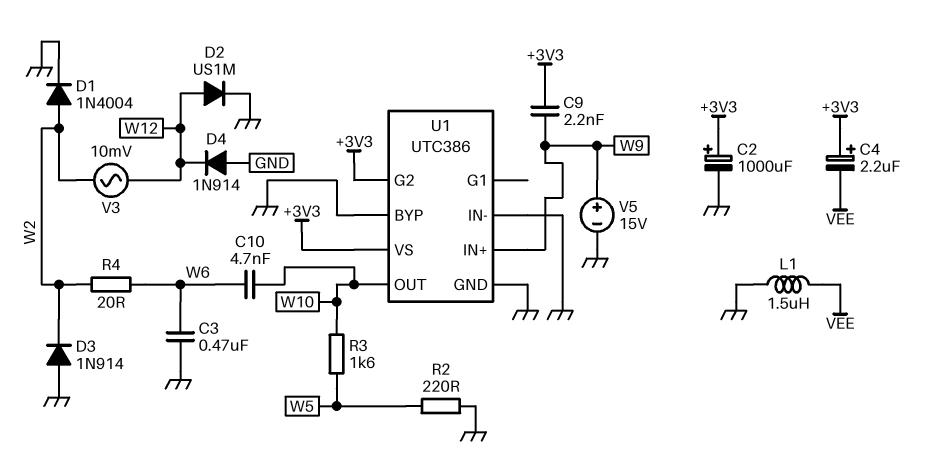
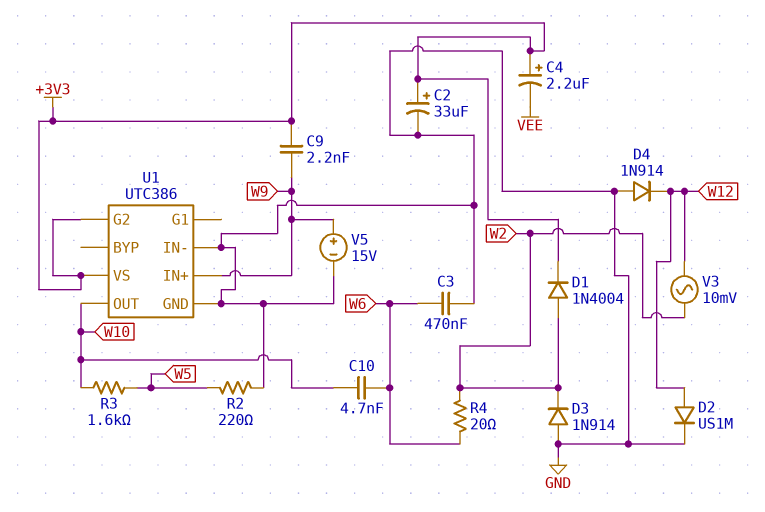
C2: 1000uF (plus +3V3, minus GND) -> 33uF (plus +3V3, minus GND)
D1: diode 1N4004 (A W2, K GND) -> diode 1N4004 (A W2, K +3V3)
L1: 1.5uH (GND, VEE) -> none
U1 pin BYP: GND -> none

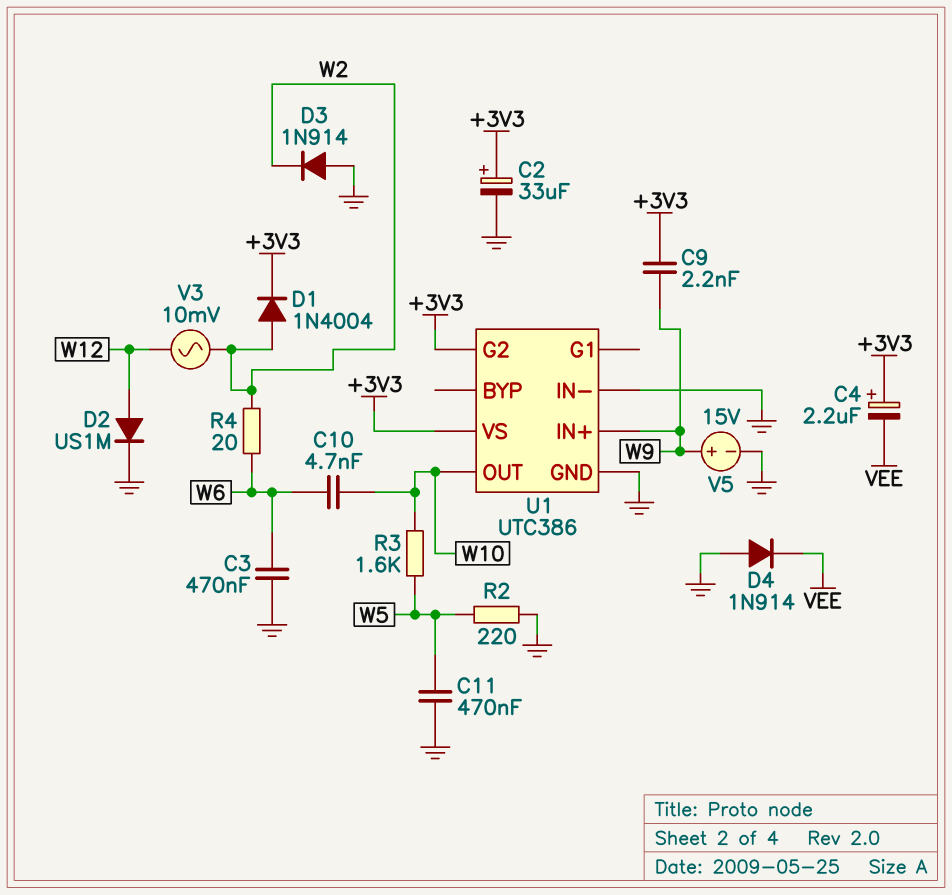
C11: none -> 470nF (GND, W5)
D4: diode 1N914 (A GND, K W12) -> diode 1N914 (A GND, K VEE)

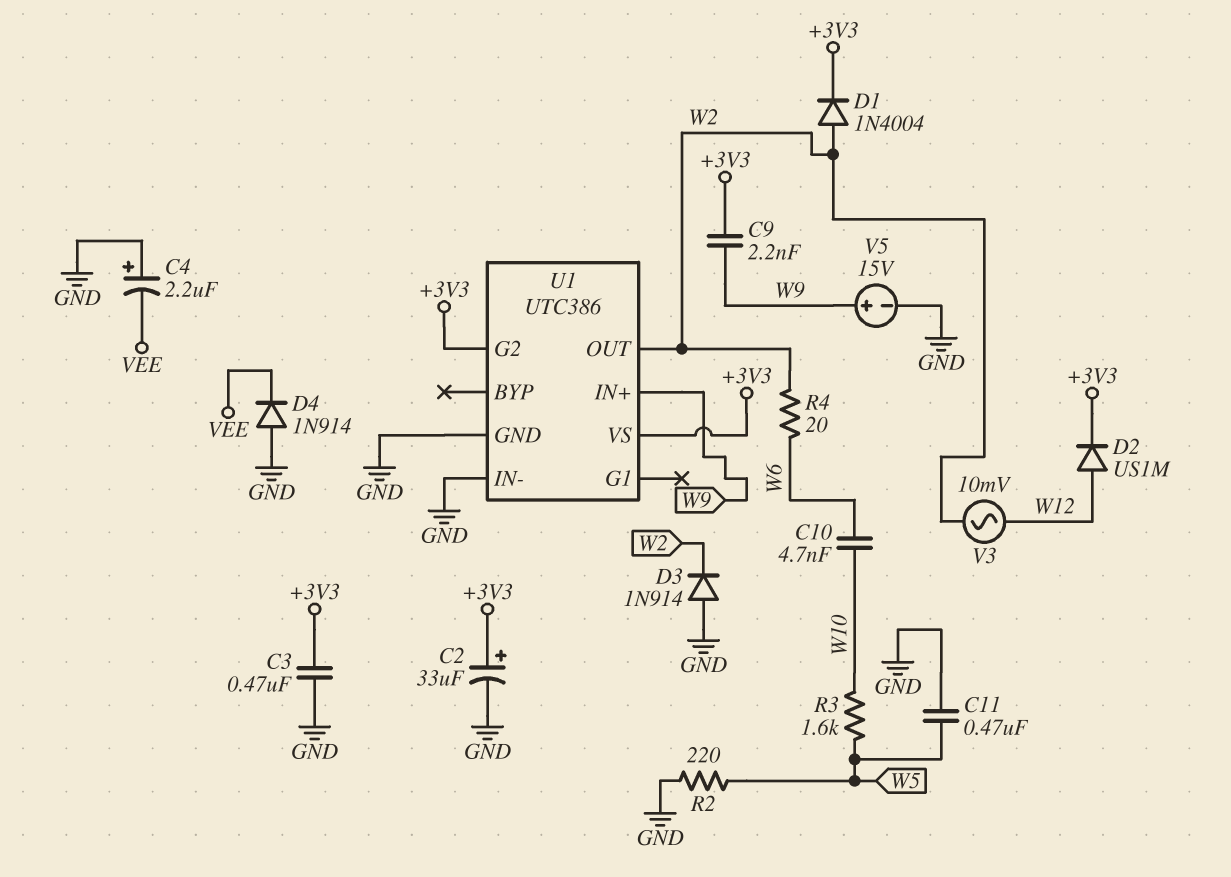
C3: 470nF (GND, W6) -> 470nF (+3V3, GND)
C4: 2.2uF (plus +3V3, minus VEE) -> 2.2uF (plus GND, minus VEE)
D2: diode US1M (A W12, K GND) -> diode US1M (A W12, K +3V3)
U1 pin OUT: W10 -> W2

